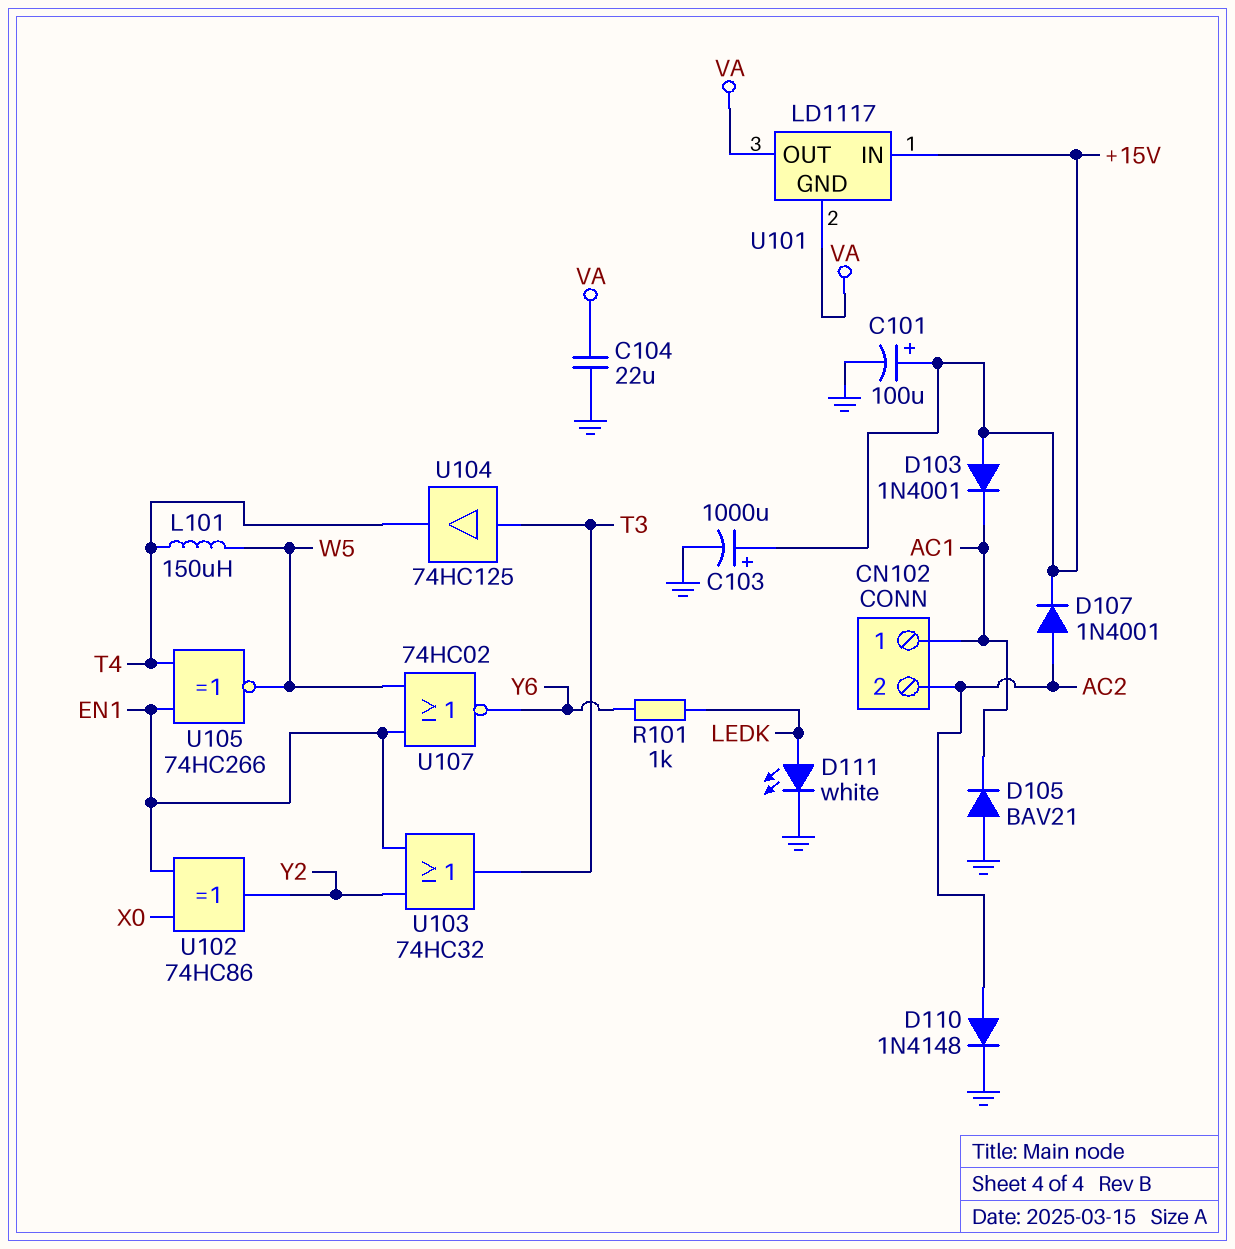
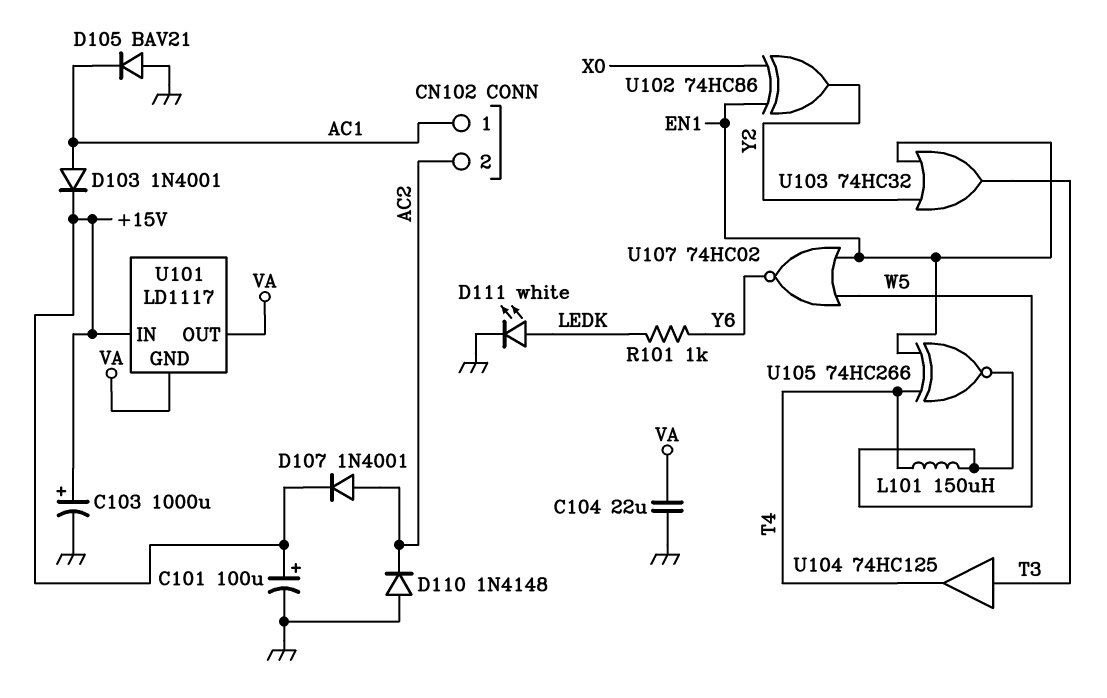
D103: diode 1N4001 (A +15V, K AC1) -> diode 1N4001 (A AC1, K +15V)
D110: diode 1N4148 (A AC2, K GND) -> diode 1N4148 (A GND, K AC2)

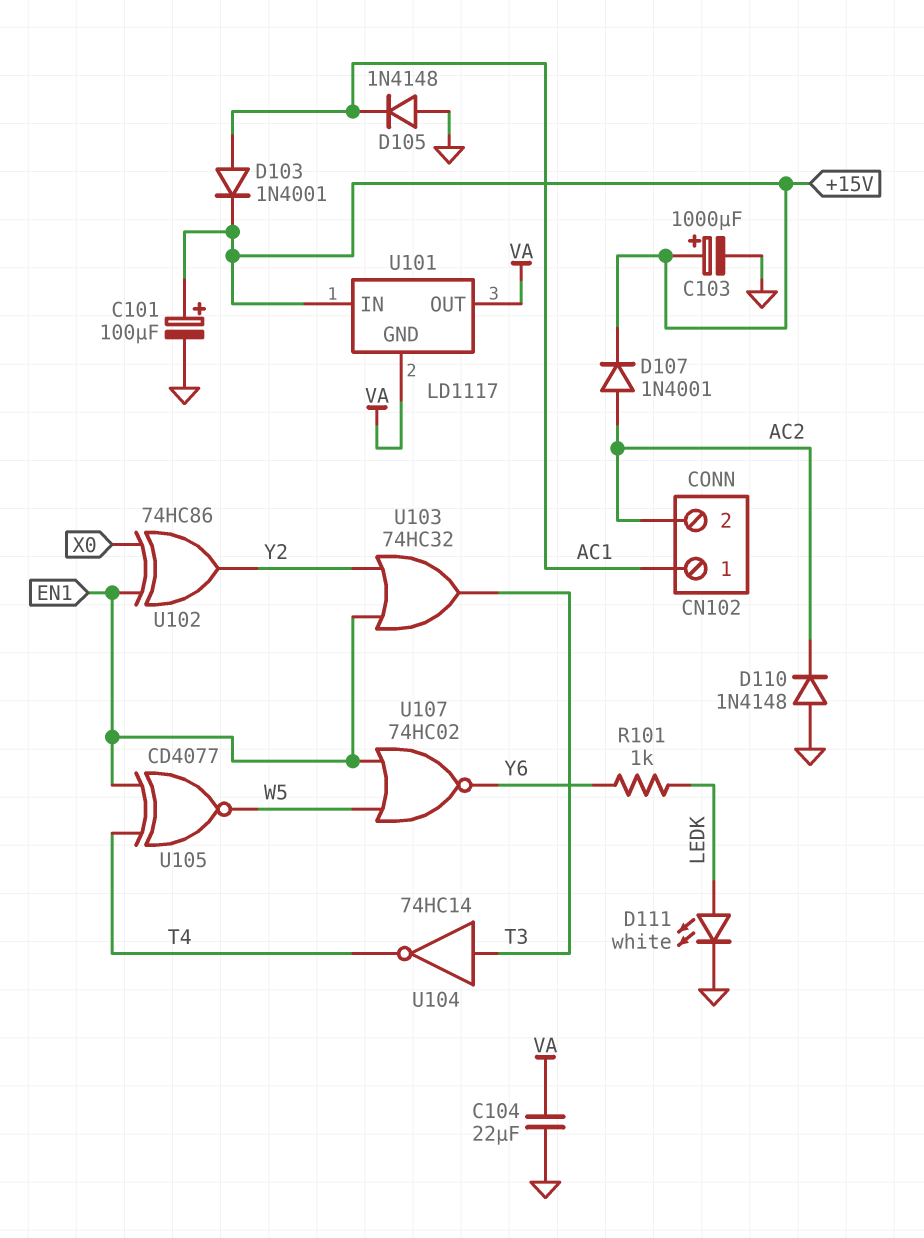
D105: diode BAV21 (A GND, K AC1) -> diode 1N4148 (A GND, K AC1)
L101: 150uH (T4, W5) -> none
U104: buffer 74HC125 (in T3, out T4) -> NOT 74HC14 (in T3, out T4)
U105: XNOR 74HC266 (in EN1, in T4, out W5) -> XNOR CD4077 (in EN1, in T4, out W5)

